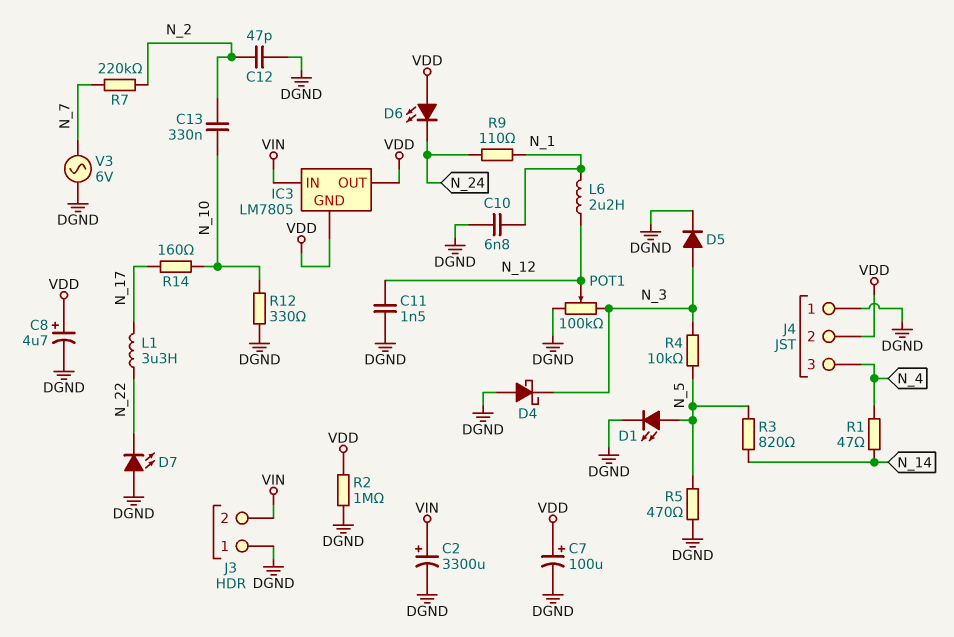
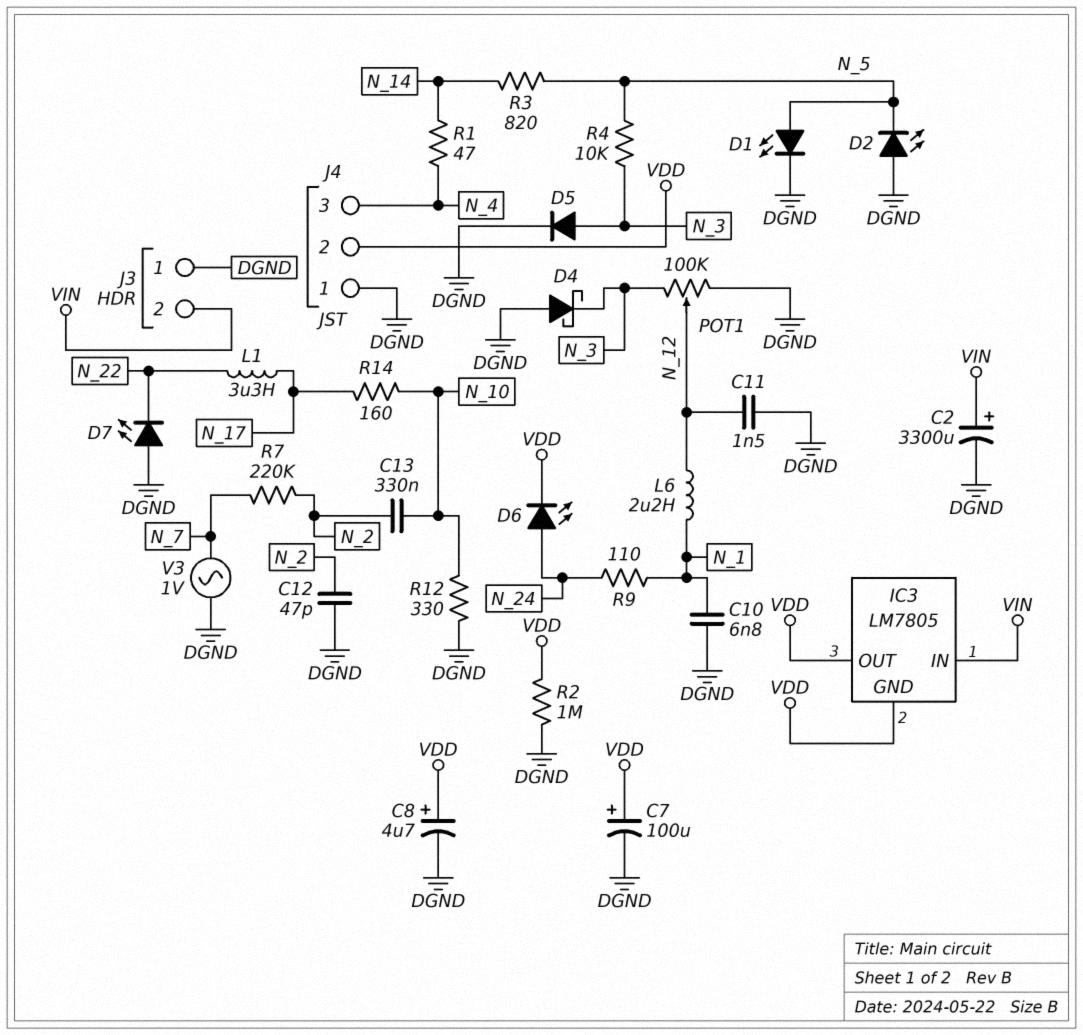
D2: none -> LED (A DGND, K N_5)
D6: LED (A VDD, K N_24) -> LED (A N_24, K VDD)
R5: 470 (DGND, N_5) -> none
V3: AC 6V (DGND, N_7) -> AC 1V (DGND, N_7)

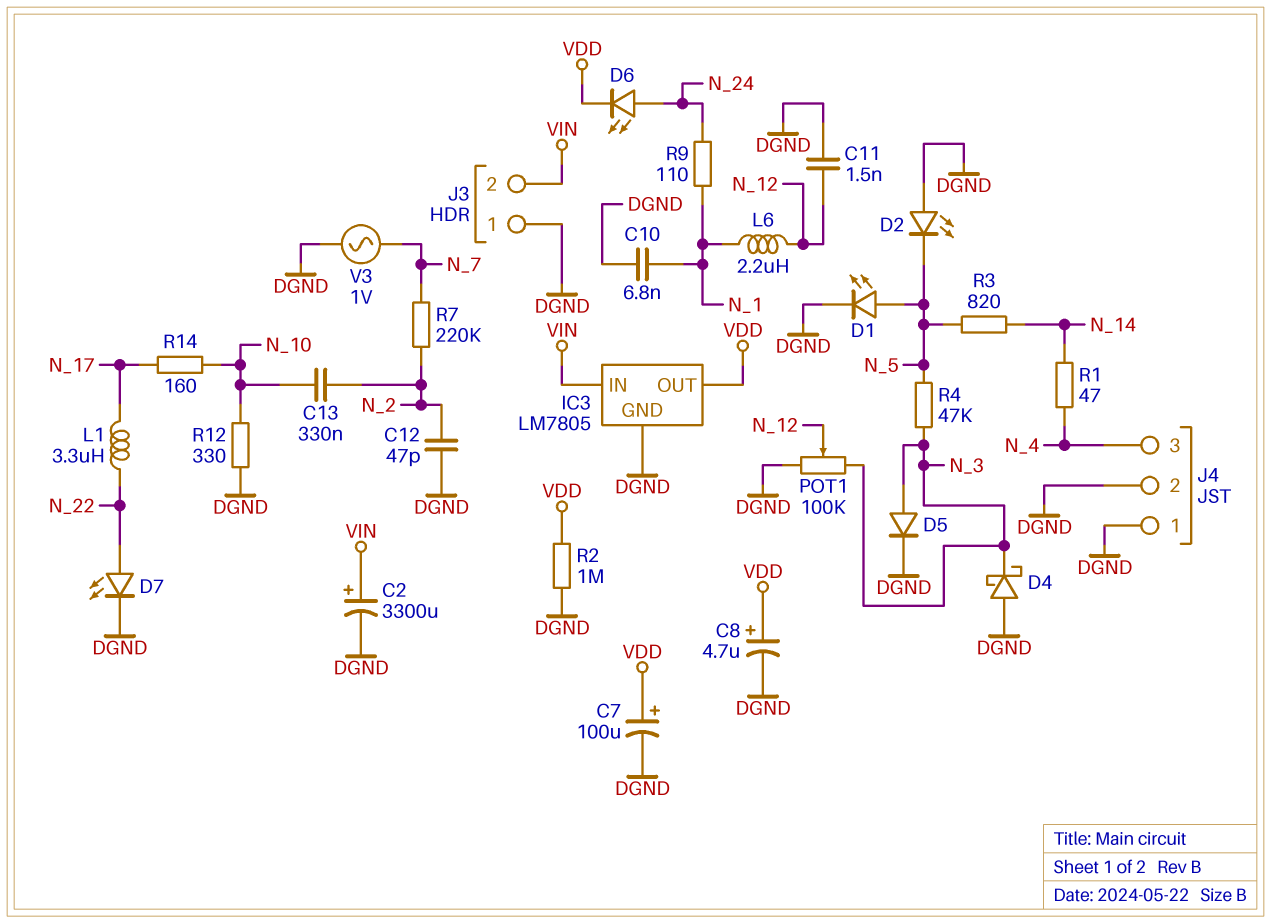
D7: LED (A DGND, K N_22) -> LED (A N_22, K DGND)
IC3 pin GND: VDD -> DGND
J4 pin 2: VDD -> DGND
R4: 10k (N_3, N_5) -> 47k (N_3, N_5)

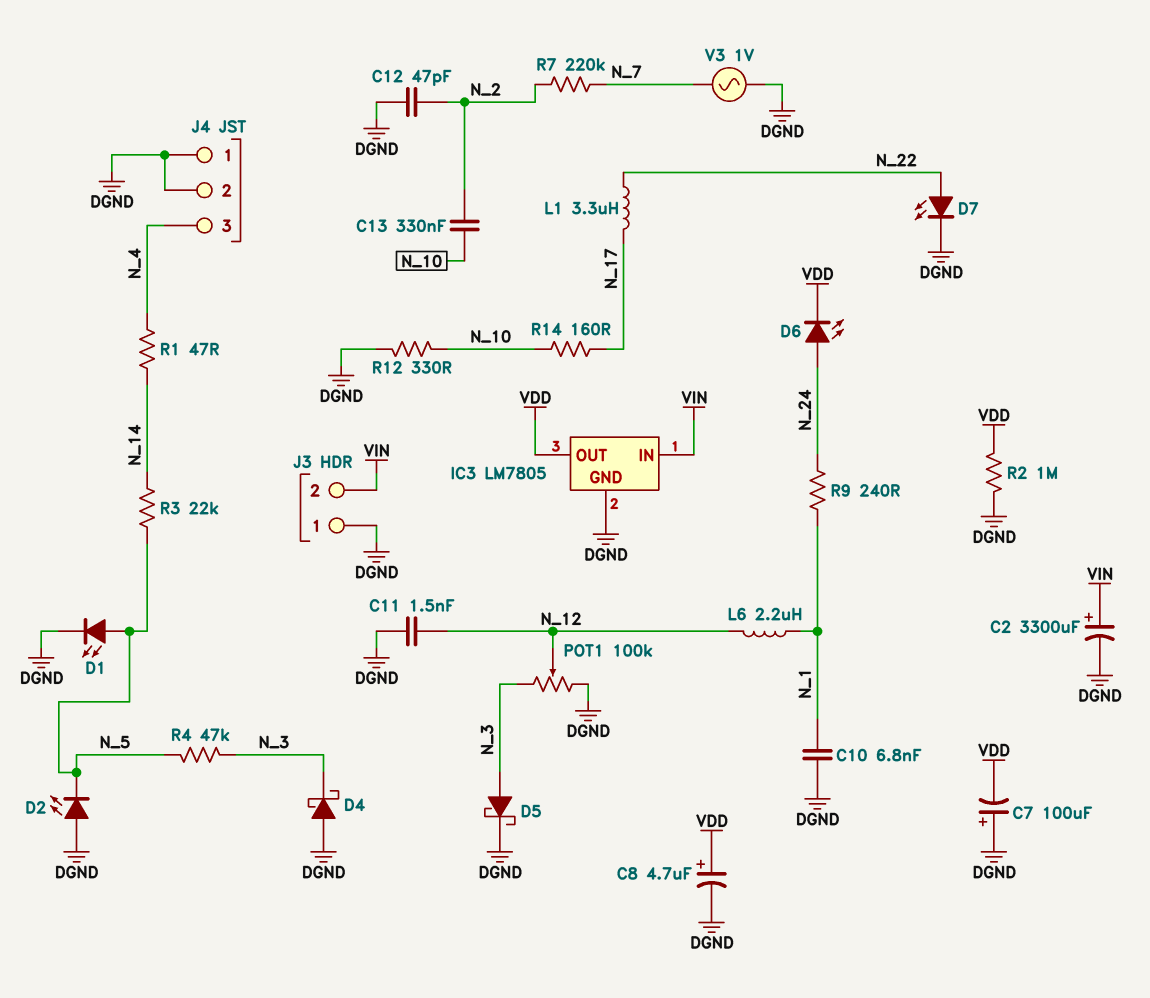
C7: 100uF (plus VDD, minus DGND) -> 100uF (plus DGND, minus VDD)
D5: diode (A N_3, K DGND) -> schottky (A N_3, K DGND)
R3: 820 (N_5, N_14) -> 22k (N_5, N_14)
R9: 110 (N_1, N_24) -> 240 (N_1, N_24)

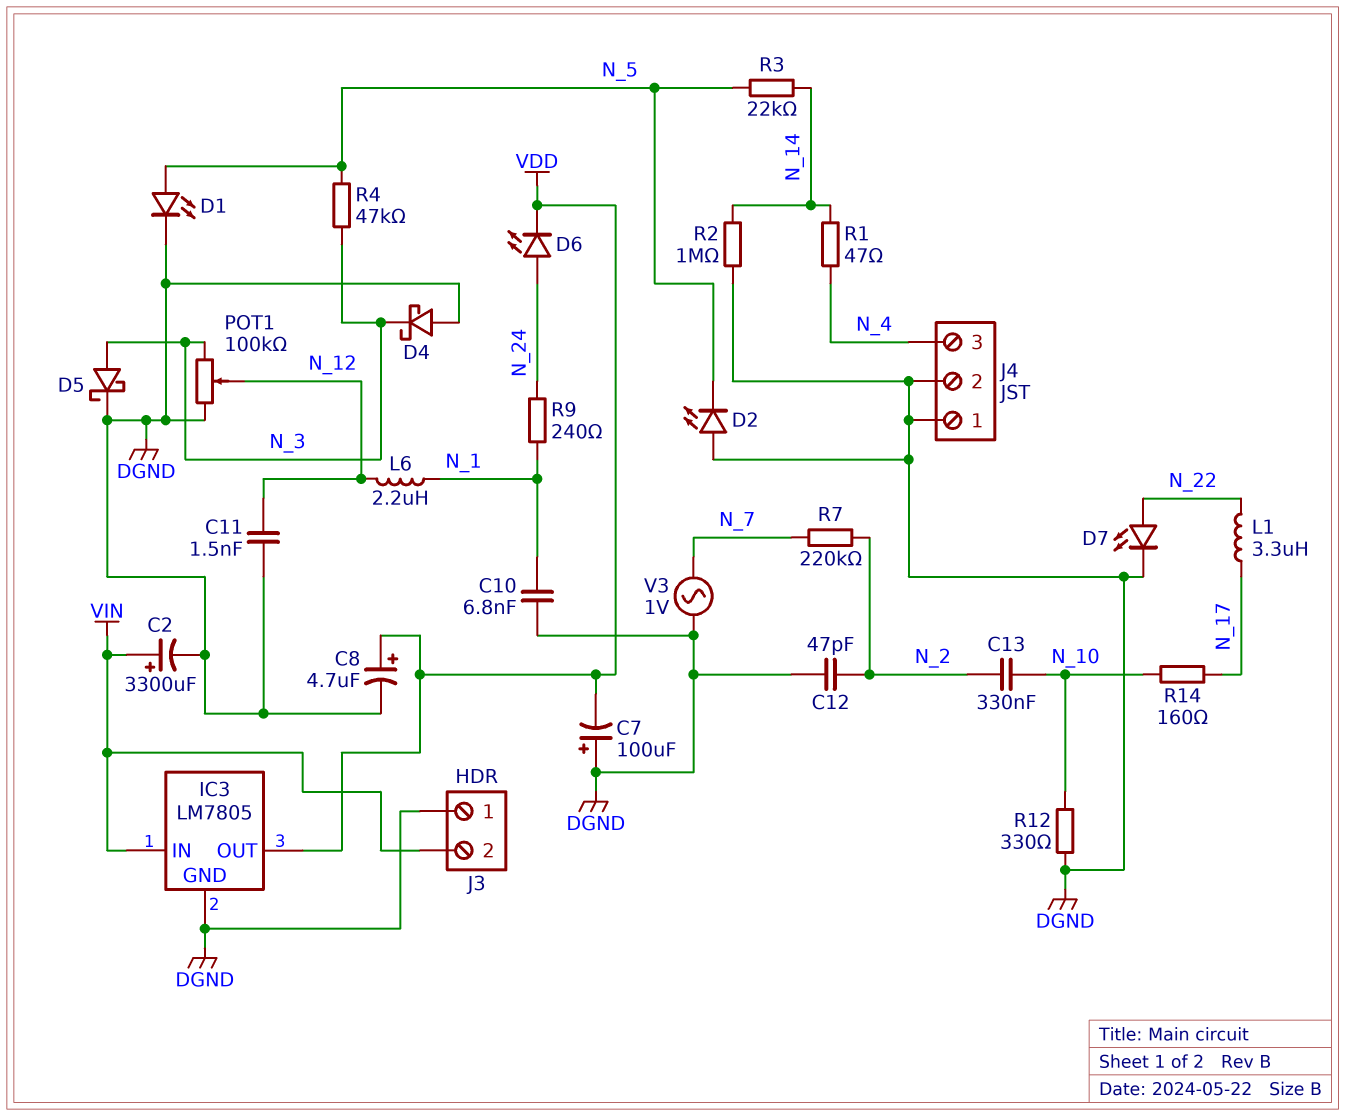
R2: 1M (DGND, VDD) -> 1M (DGND, N_14)

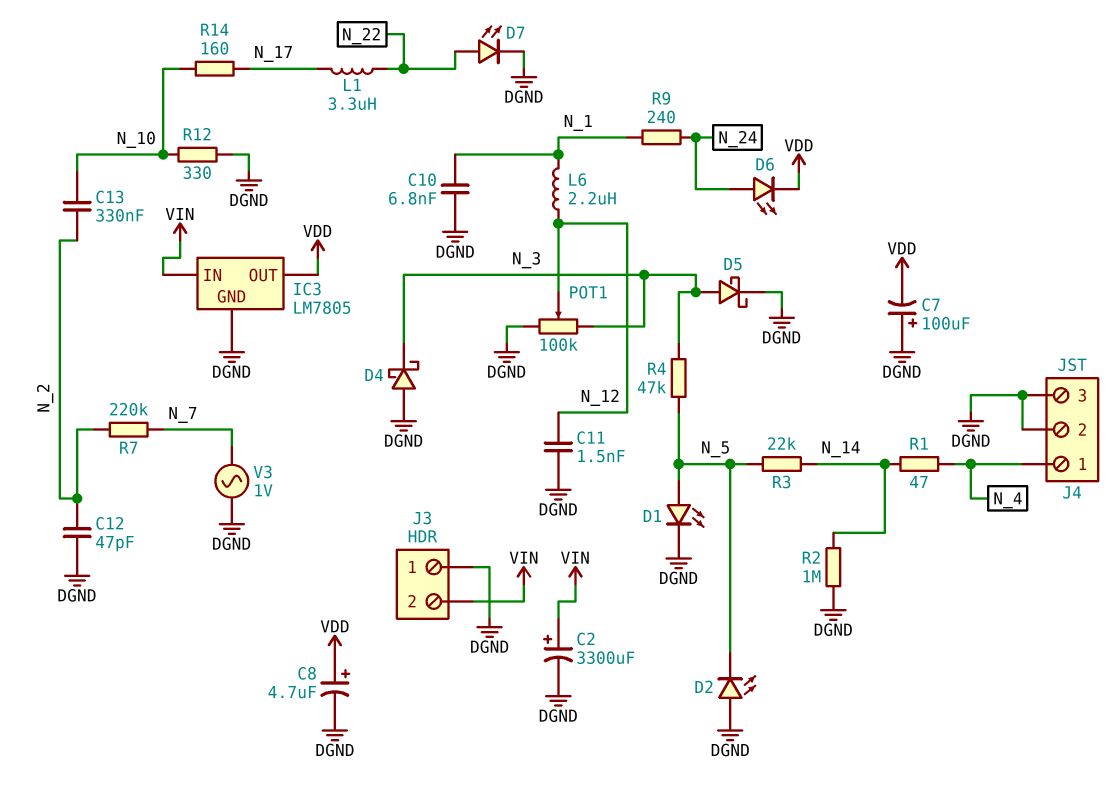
J4 pin 1: DGND -> N_4
J4 pin 3: N_4 -> DGND

